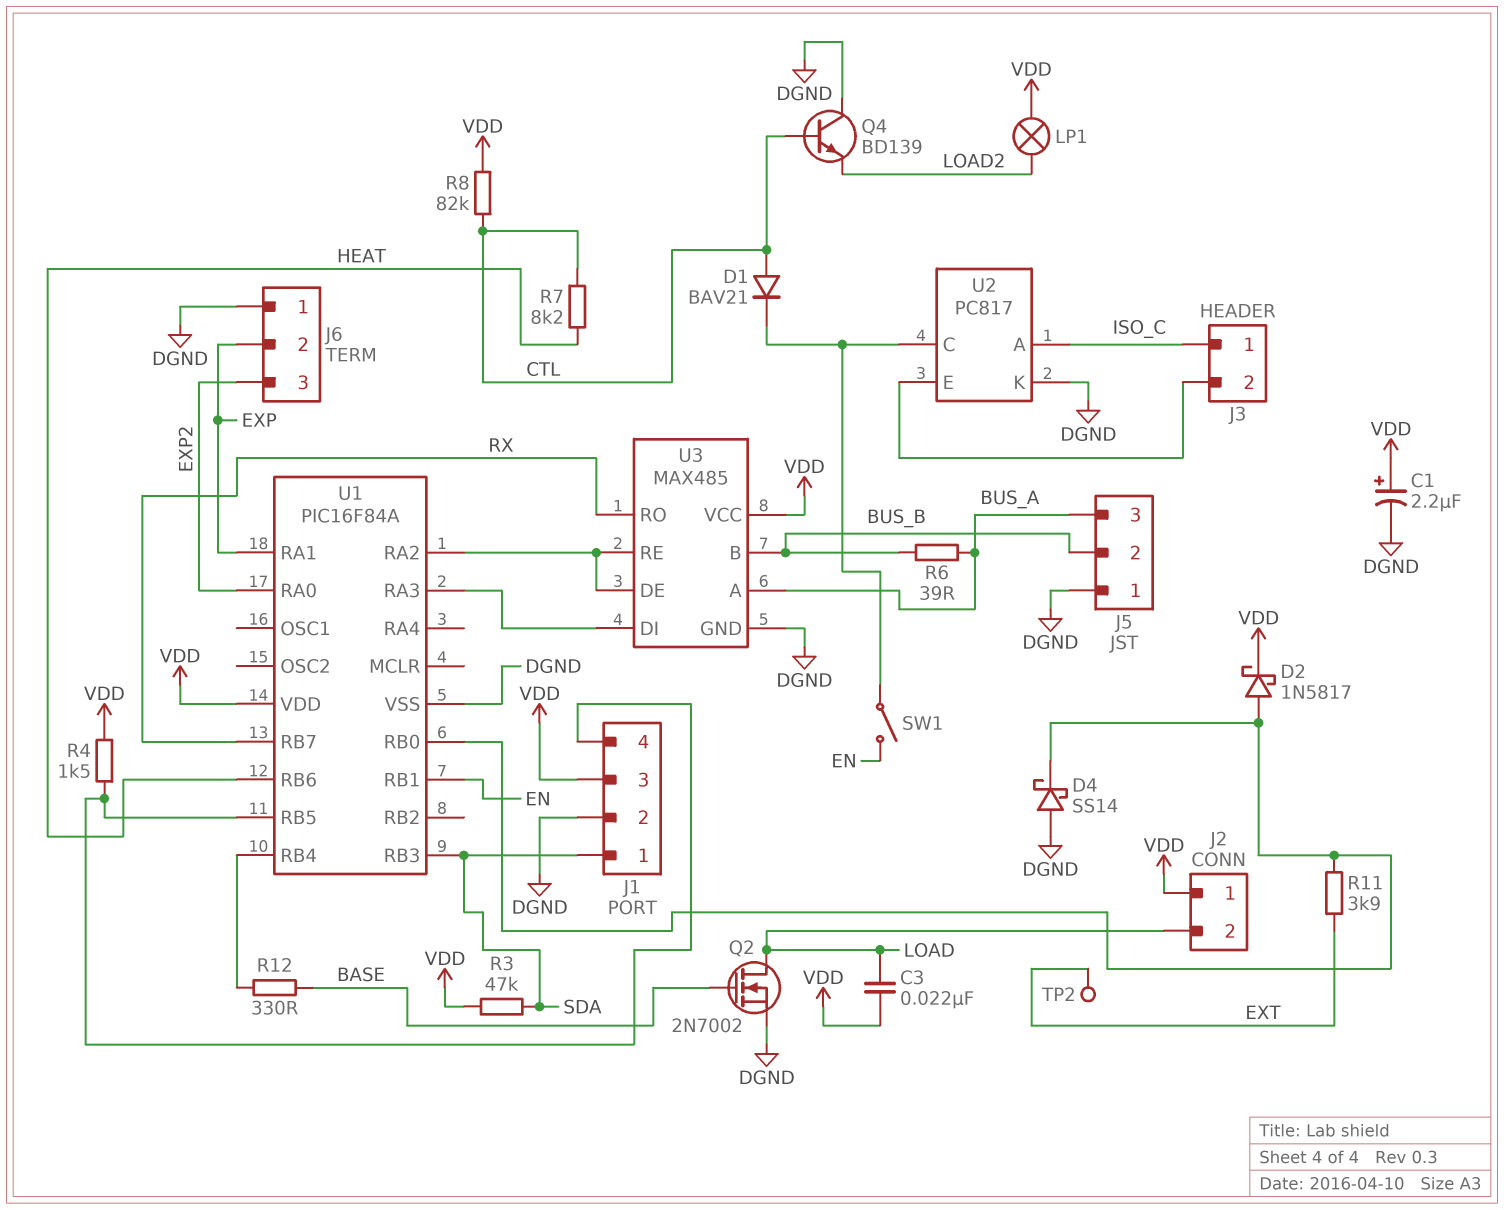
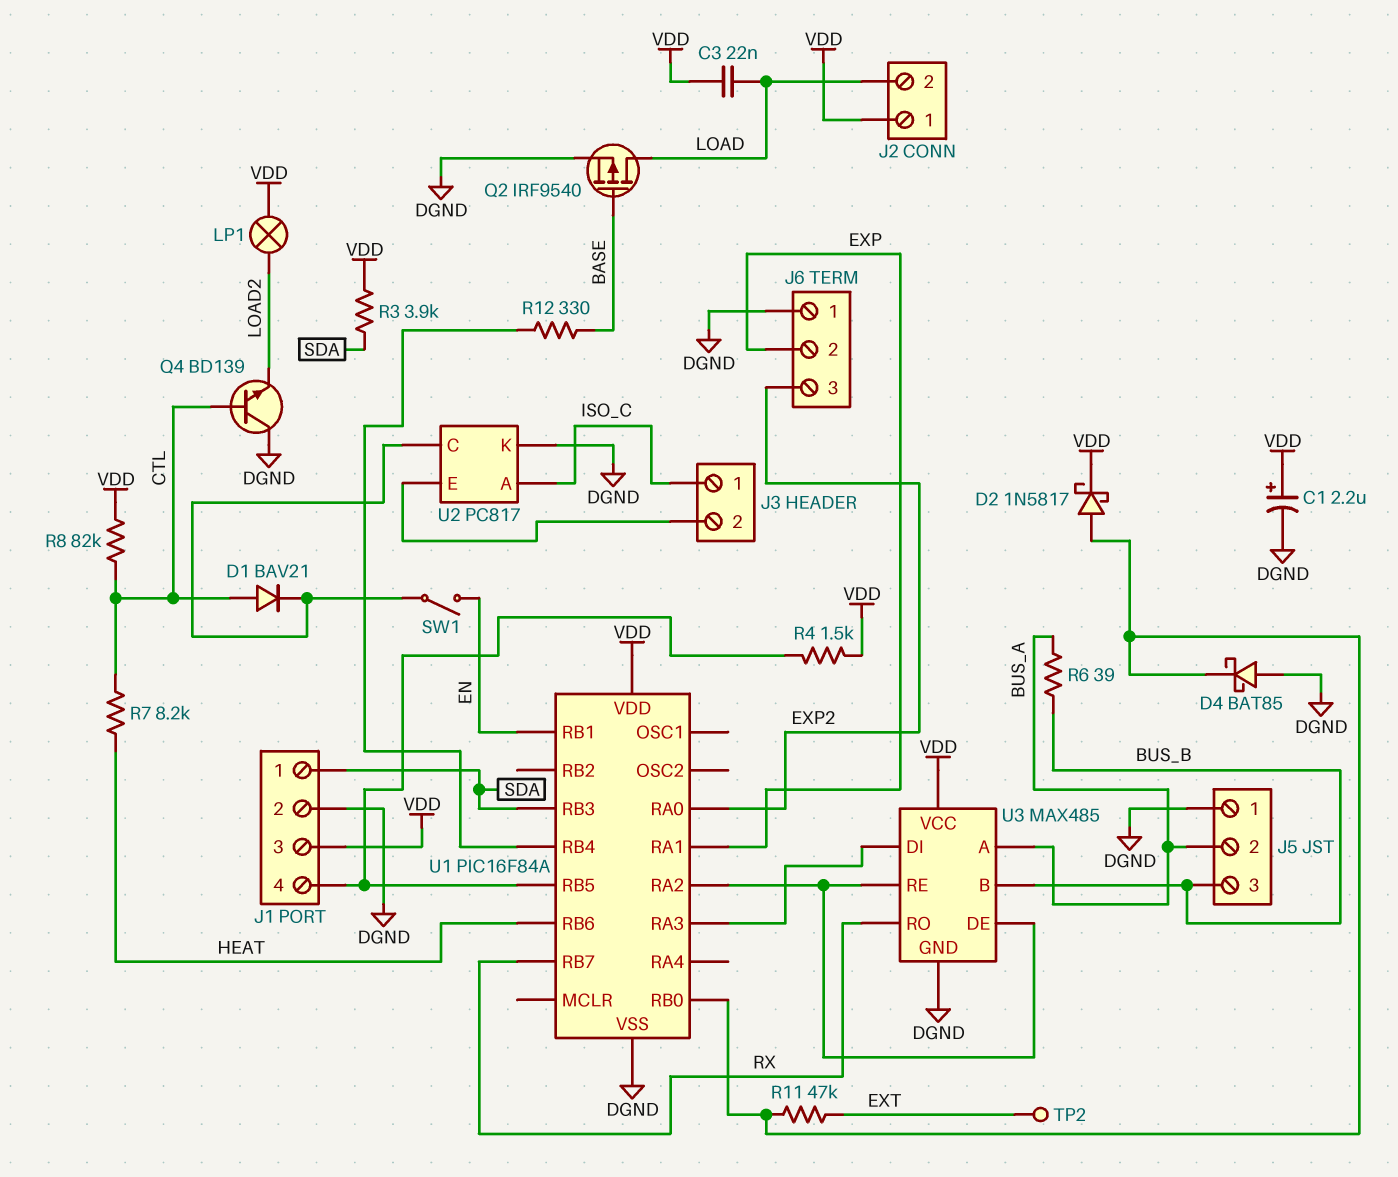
D4: schottky SS14 (A DGND, K U1/RB0) -> schottky BAT85 (A DGND, K U1/RB0)
J5 pin 2: BUS_B -> BUS_A
J5 pin 3: BUS_A -> BUS_B
Q2: NMOS 2N7002 (G BASE, D LOAD, S DGND) -> PMOS IRF9540 (G BASE, D LOAD, S DGND)
R3: 47k (SDA, VDD) -> 3.9k (SDA, VDD)
R11: 3.9k (EXT, U1/RB0) -> 47k (EXT, U1/RB0)

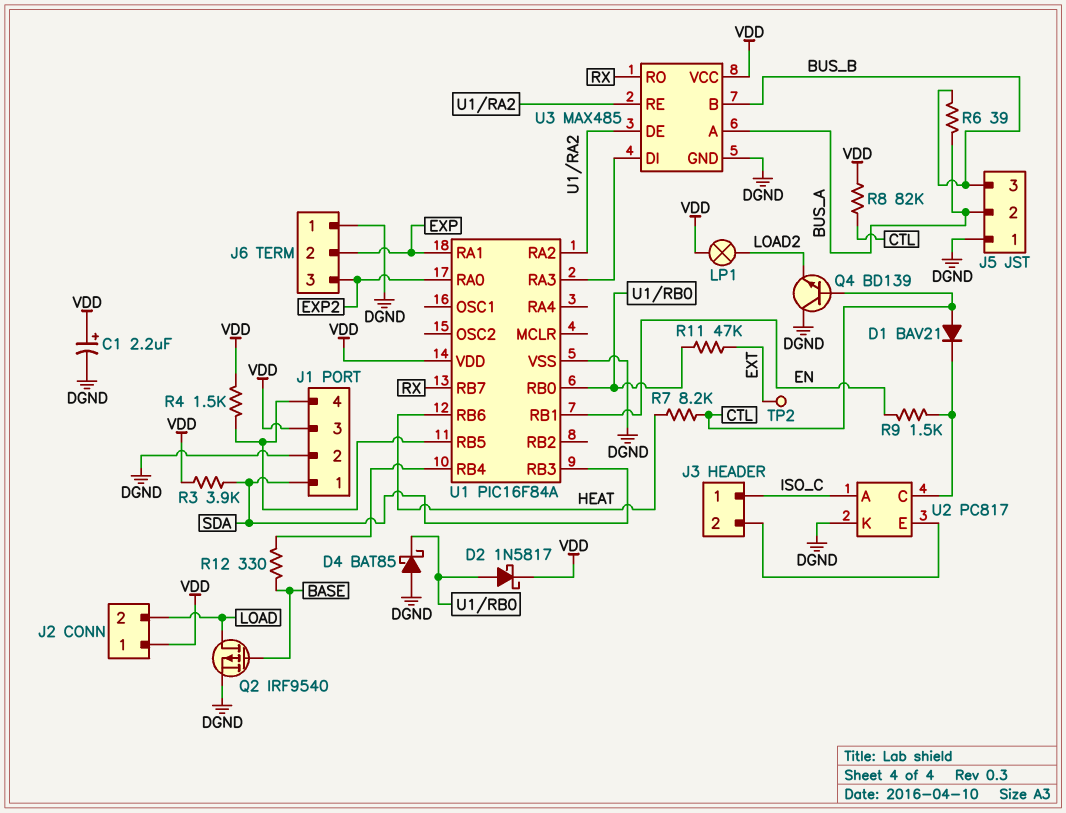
C3: 22nF (LOAD, VDD) -> none
R9: none -> 1.5k (EN, U2/C)
SW1: switch (EN, U2/C) -> none

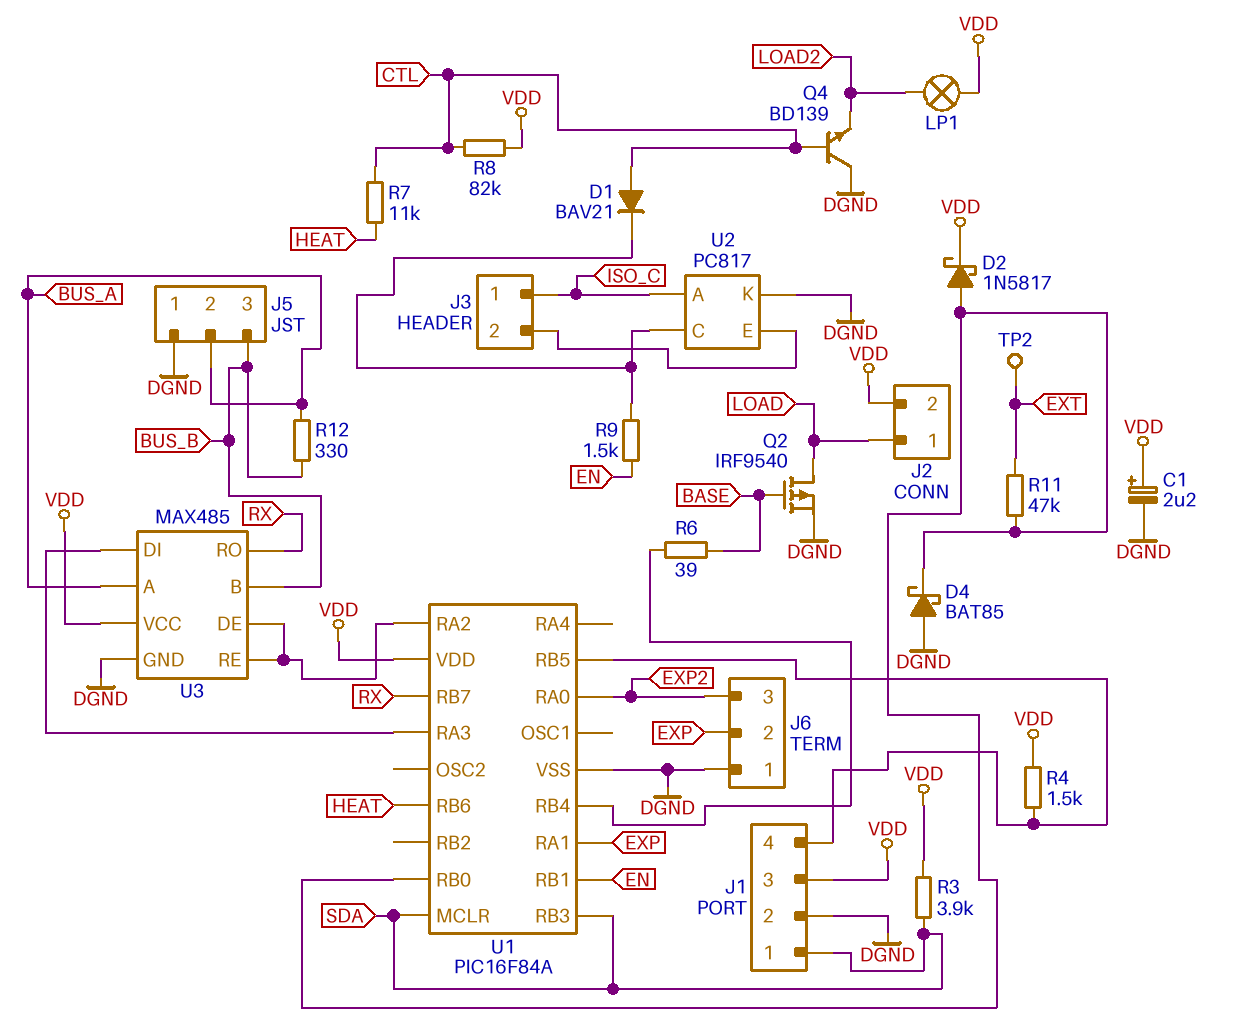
J2 pin 1: VDD -> LOAD
J2 pin 2: LOAD -> VDD
R6: 39 (BUS_A, BUS_B) -> 39 (BASE, U1/RB4)
R7: 8.2k (CTL, HEAT) -> 11k (CTL, HEAT)
R12: 330 (BASE, U1/RB4) -> 330 (BUS_A, BUS_B)
U1 pin MCLR: none -> SDA

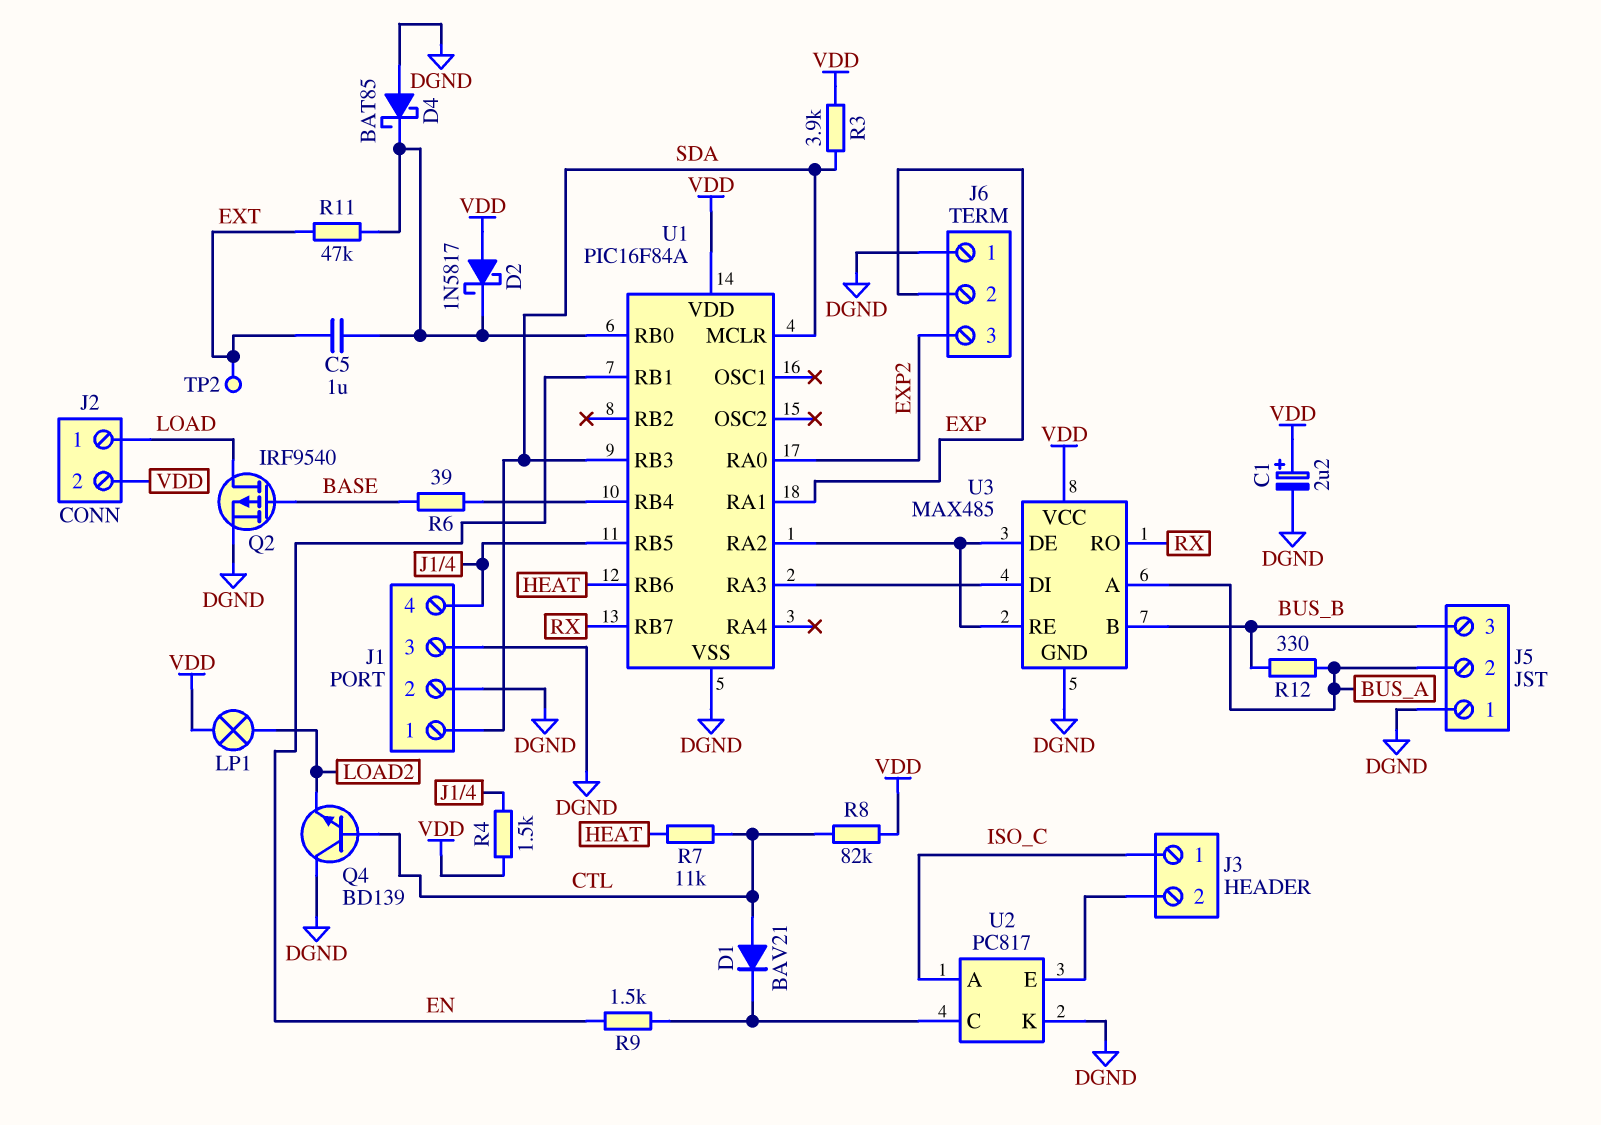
C5: none -> 1uF (EXT, U1/RB0)
D2: schottky 1N5817 (A U1/RB0, K VDD) -> schottky 1N5817 (A VDD, K U1/RB0)
J1 pin 3: VDD -> DGND

